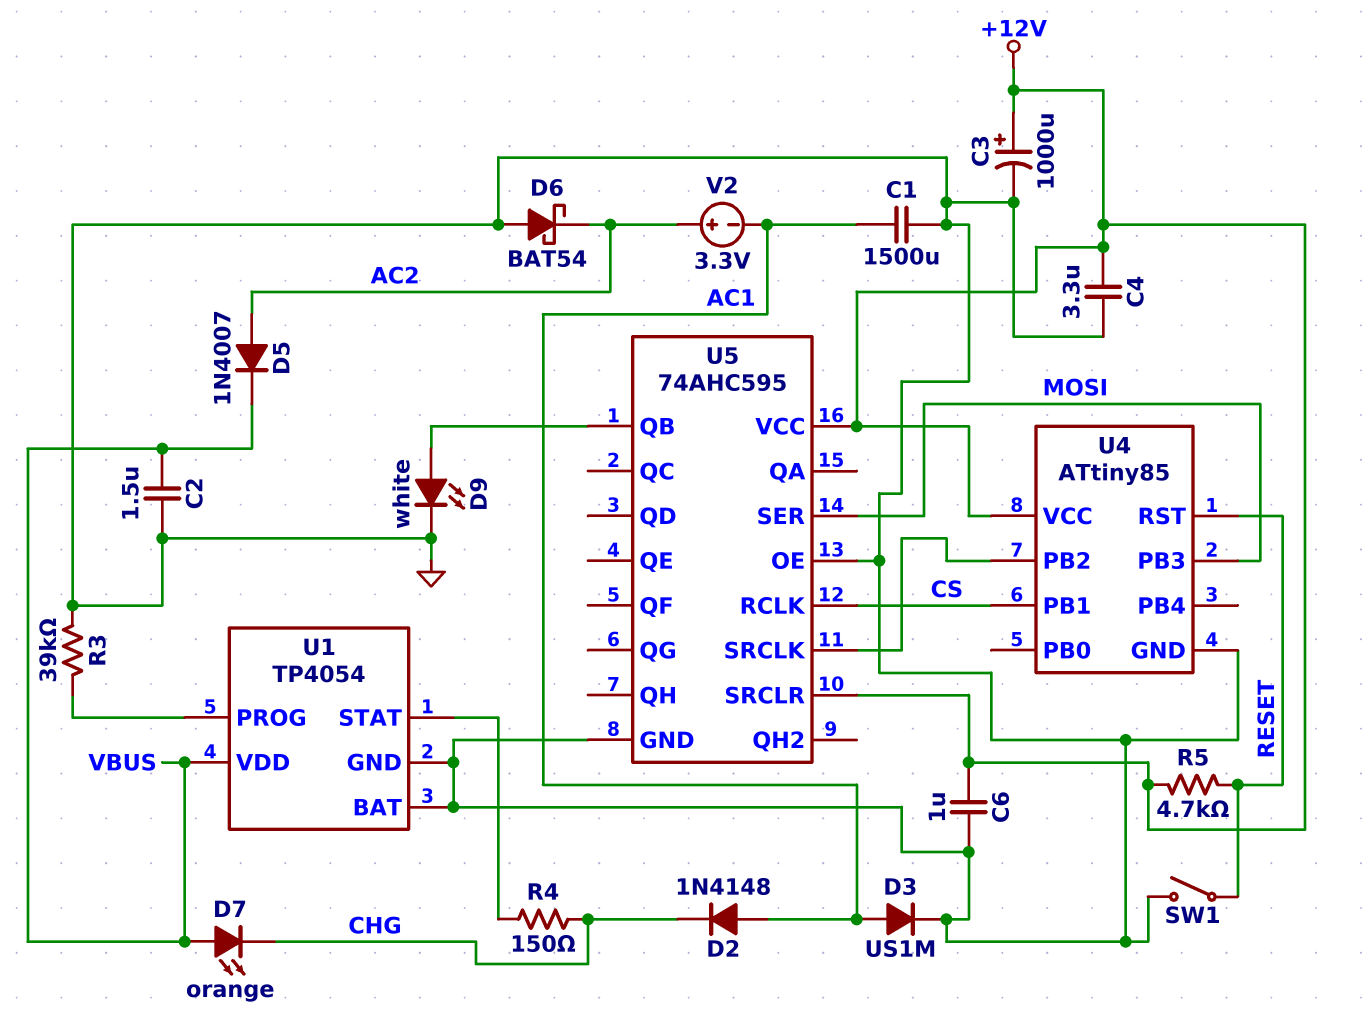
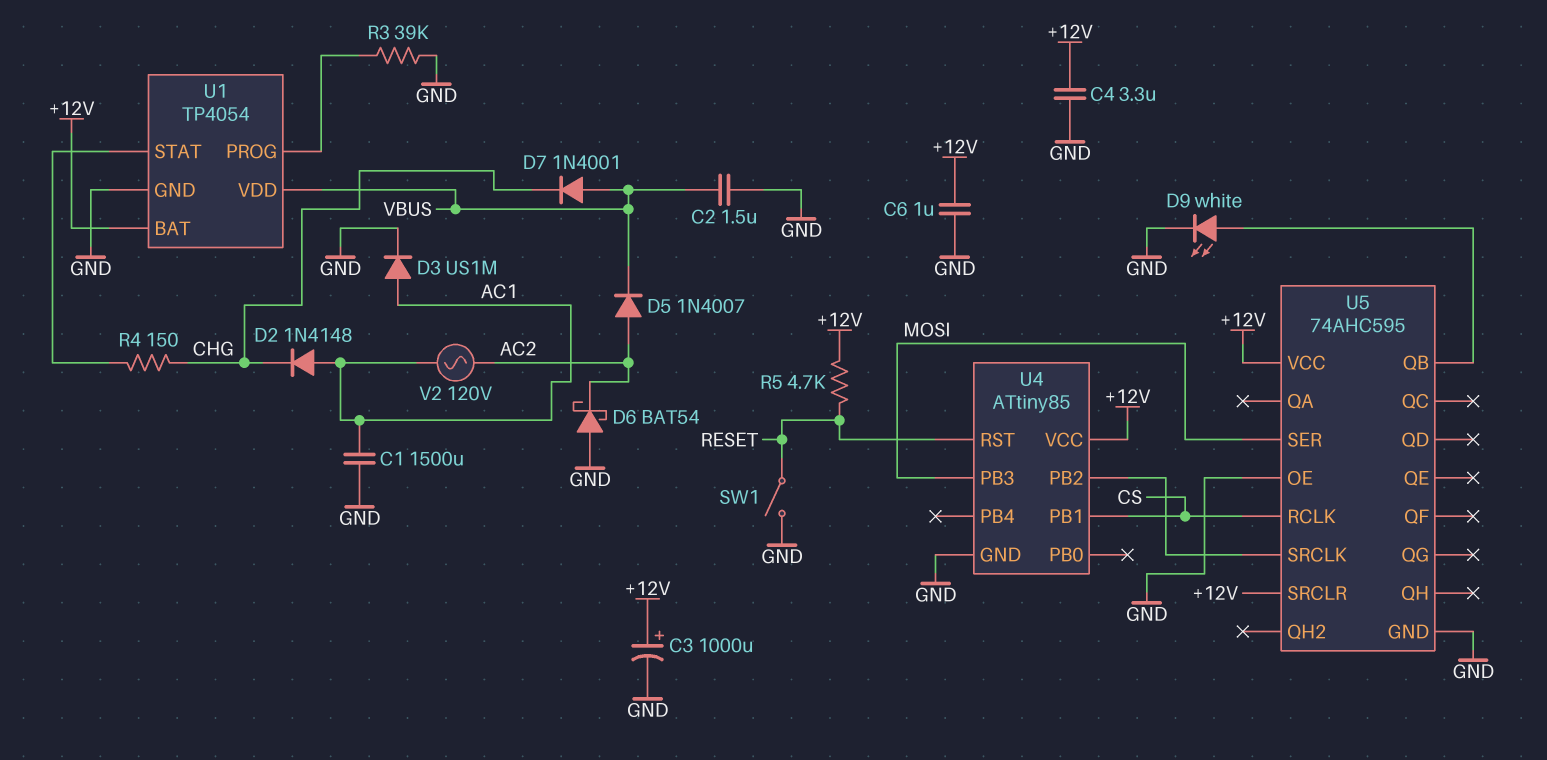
D7: LED orange (A VBUS, K CHG) -> diode 1N4001 (A VBUS, K CHG)
U1 pin BAT: GND -> +12V
V2: 3.3V (plus AC2, minus AC1) -> AC 120V (AC1, AC2)

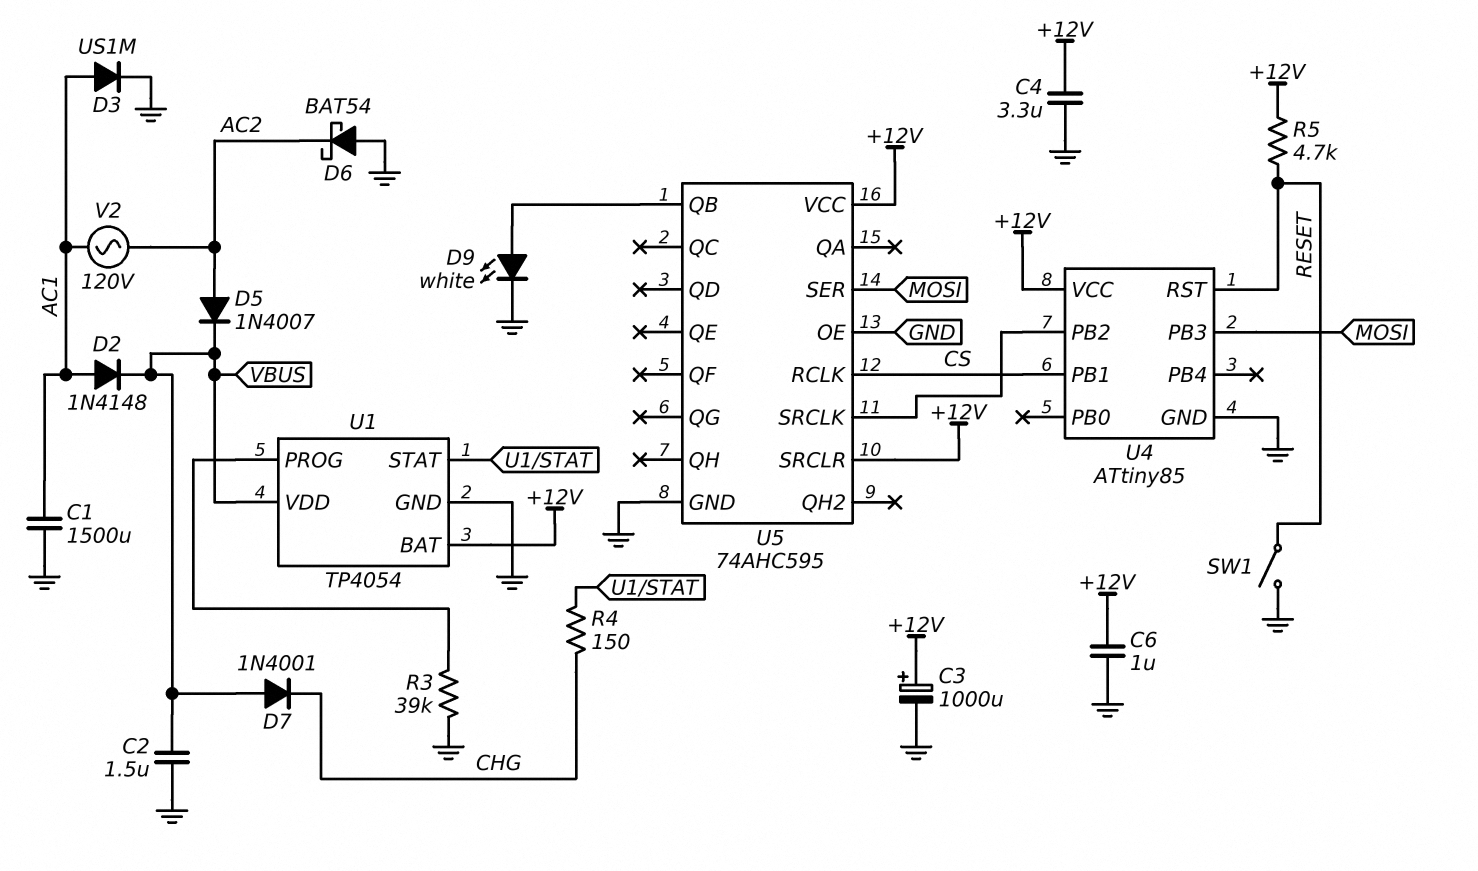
D2: diode 1N4148 (A AC1, K CHG) -> diode 1N4148 (A AC1, K VBUS)

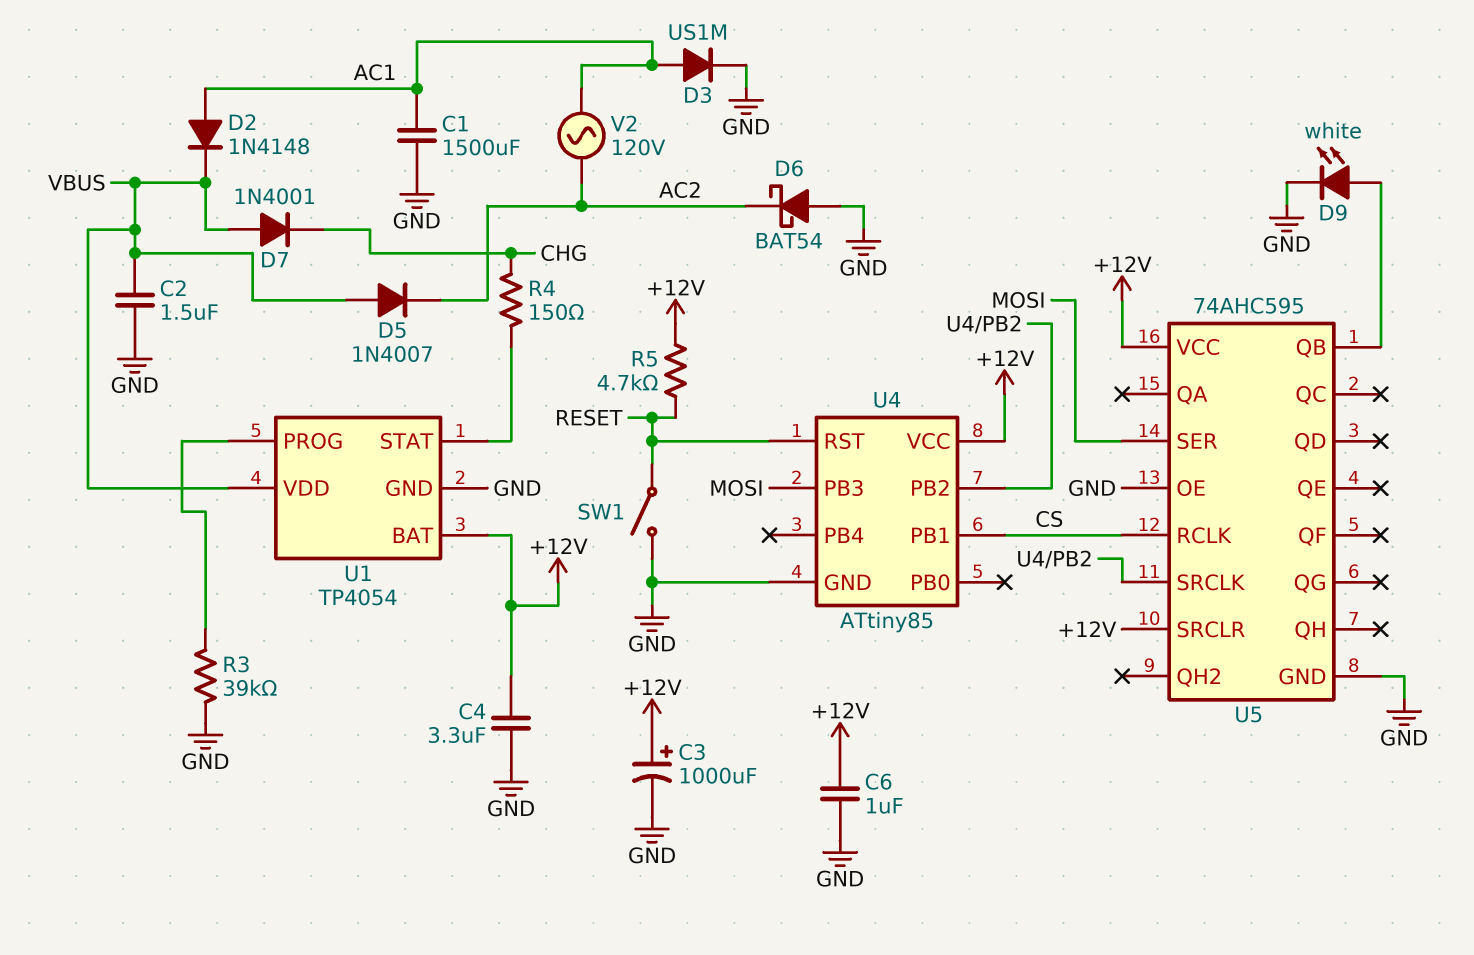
D5: diode 1N4007 (A AC2, K VBUS) -> diode 1N4007 (A VBUS, K AC2)

